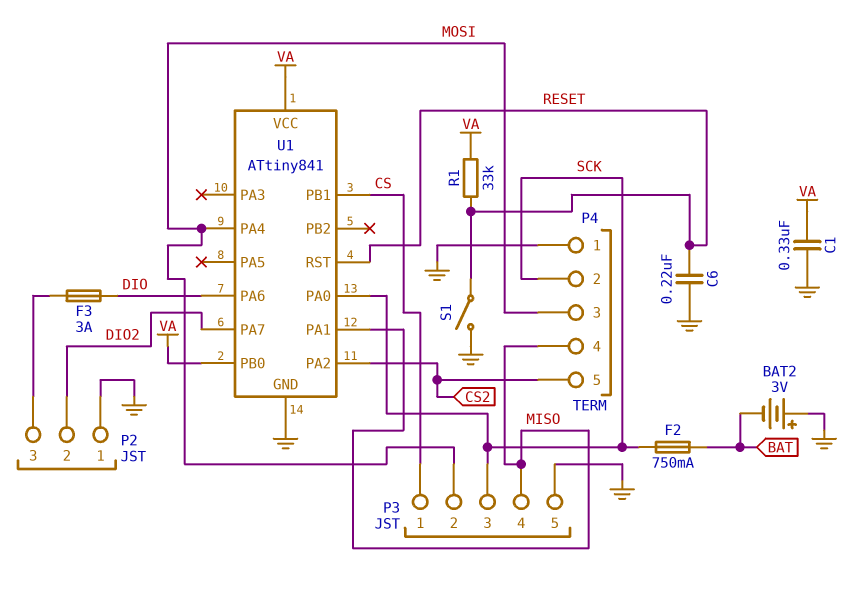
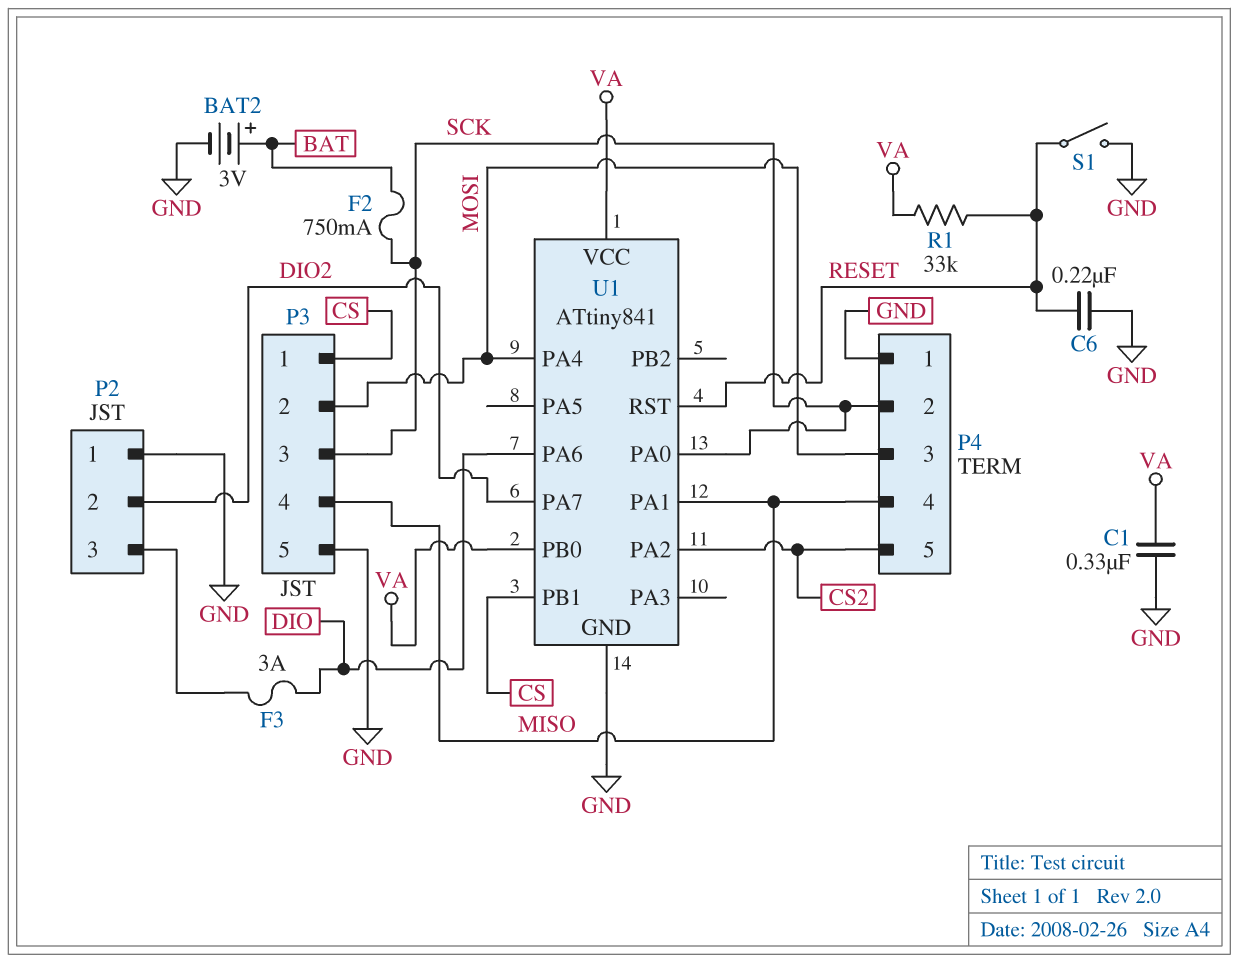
BAT2: 3V (plus GND, minus BAT) -> 3V (plus BAT, minus GND)

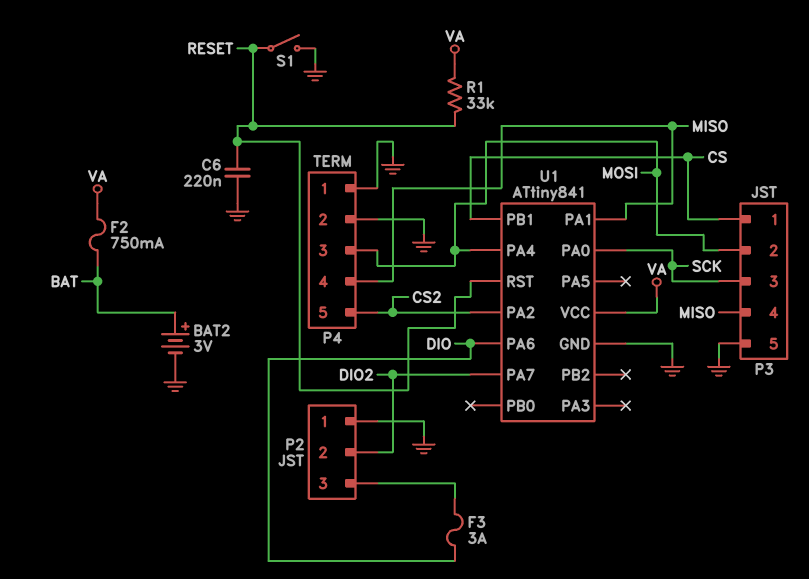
C1: 330nF (GND, VA) -> none
F2: 750mA (BAT, SCK) -> 750mA (BAT, VA)
P4 pin 2: SCK -> GND
U1 pin PB0: VA -> none

